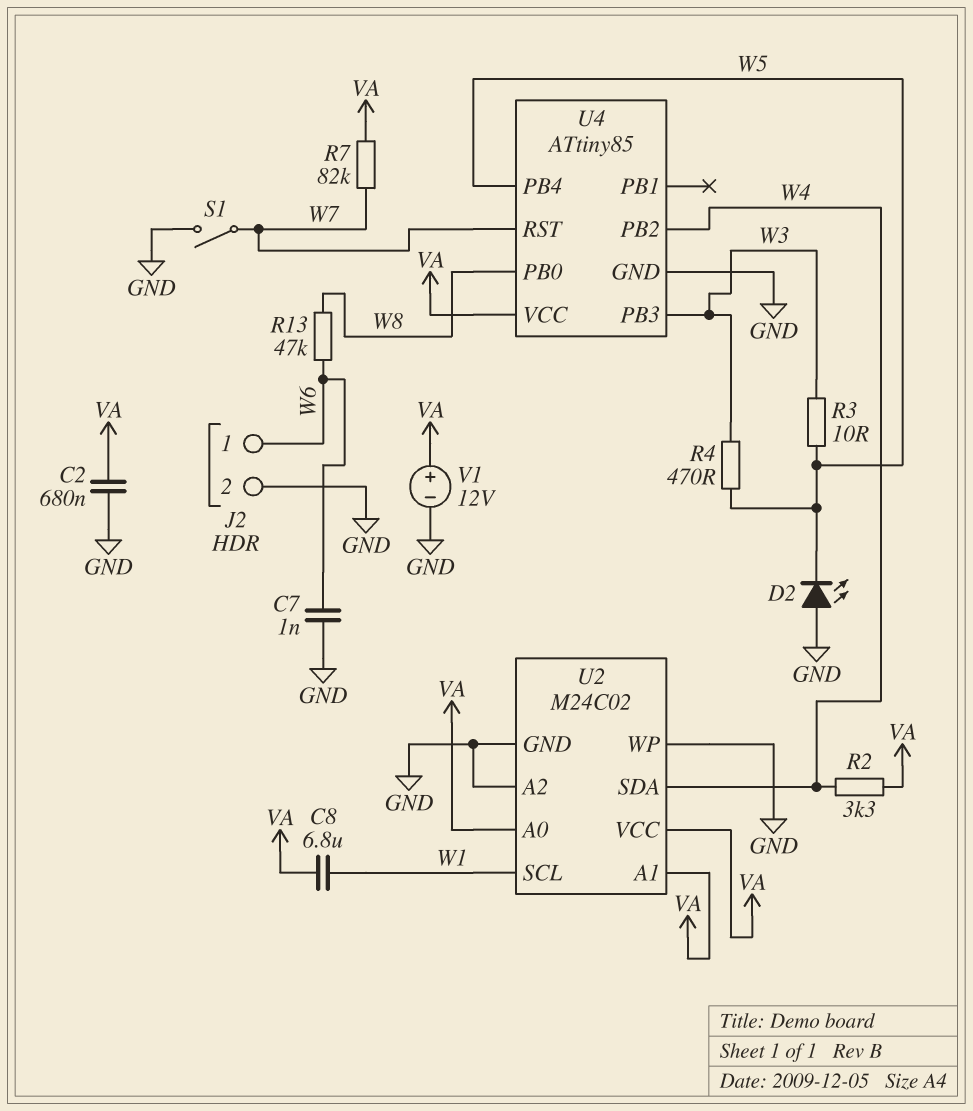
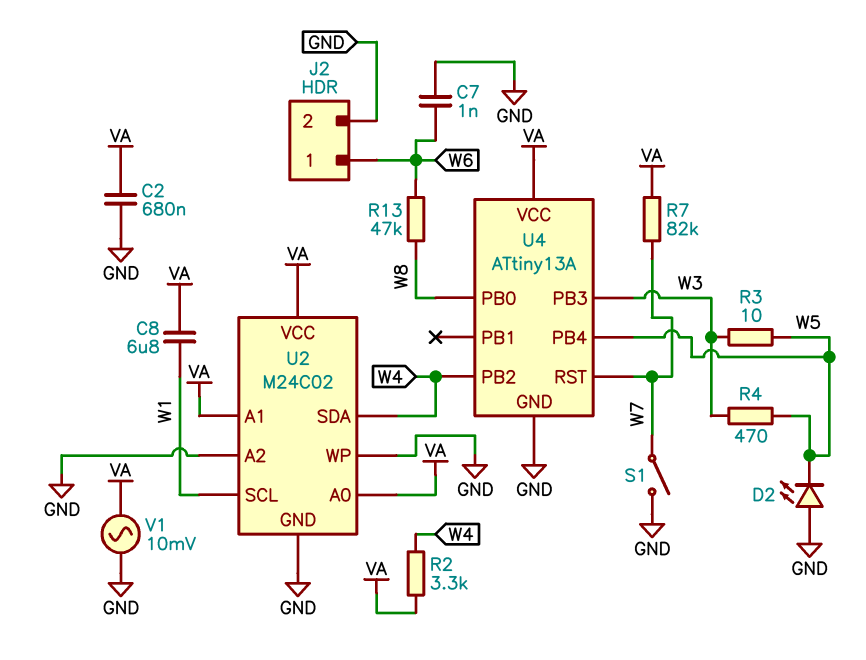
U4: ATtiny85 -> ATtiny13A
V1: 12V (plus VA, minus GND) -> AC 10mV (GND, VA)

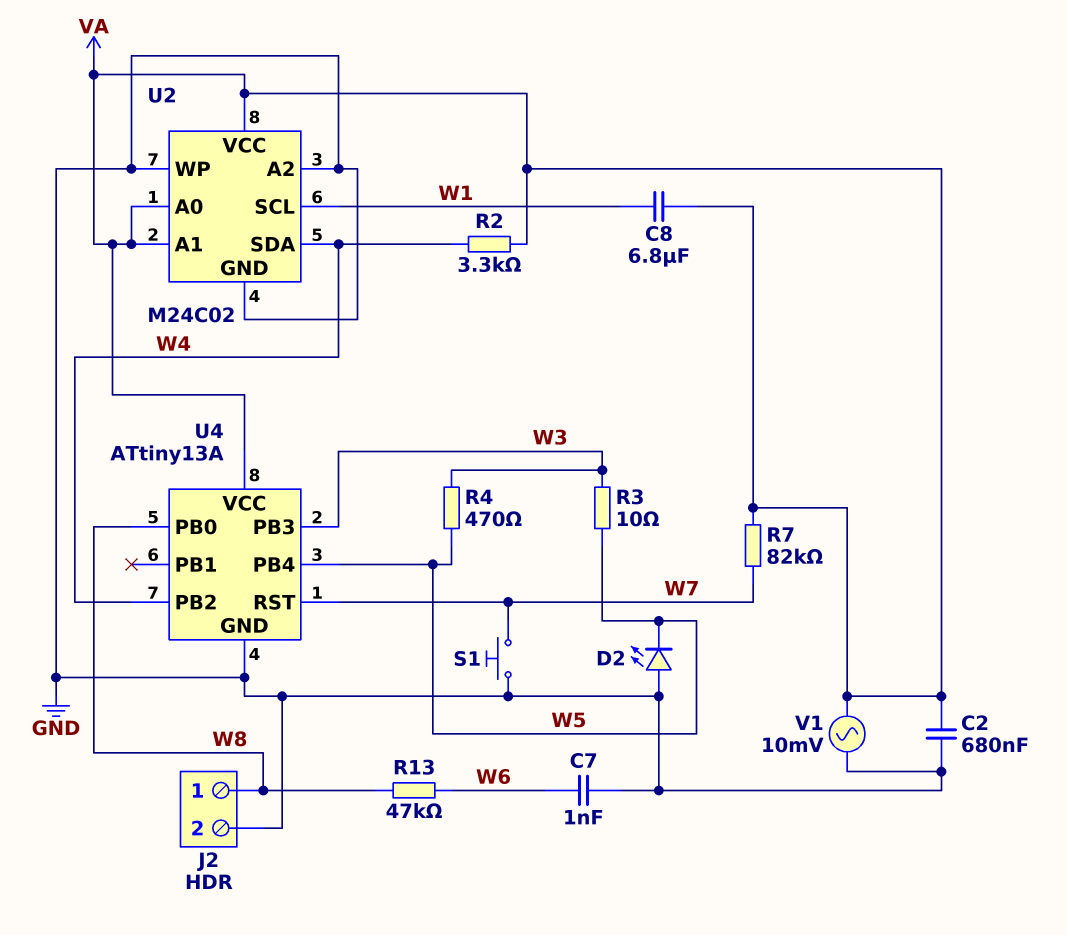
J2 pin 1: W6 -> W8
S1: switch (GND, W7) -> button (GND, W7)

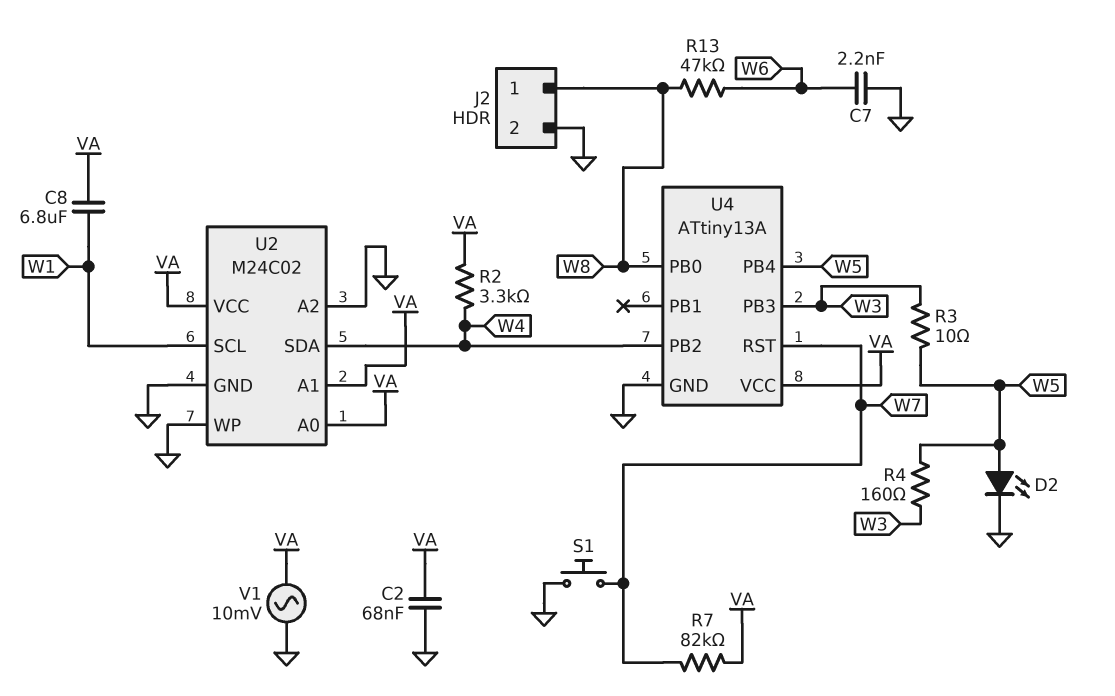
C2: 680nF (GND, VA) -> 68nF (GND, VA)
C7: 1nF (GND, W6) -> 2.2nF (GND, W6)
D2: LED (A GND, K W5) -> LED (A W5, K GND)
R4: 470 (W3, W5) -> 160 (W3, W5)

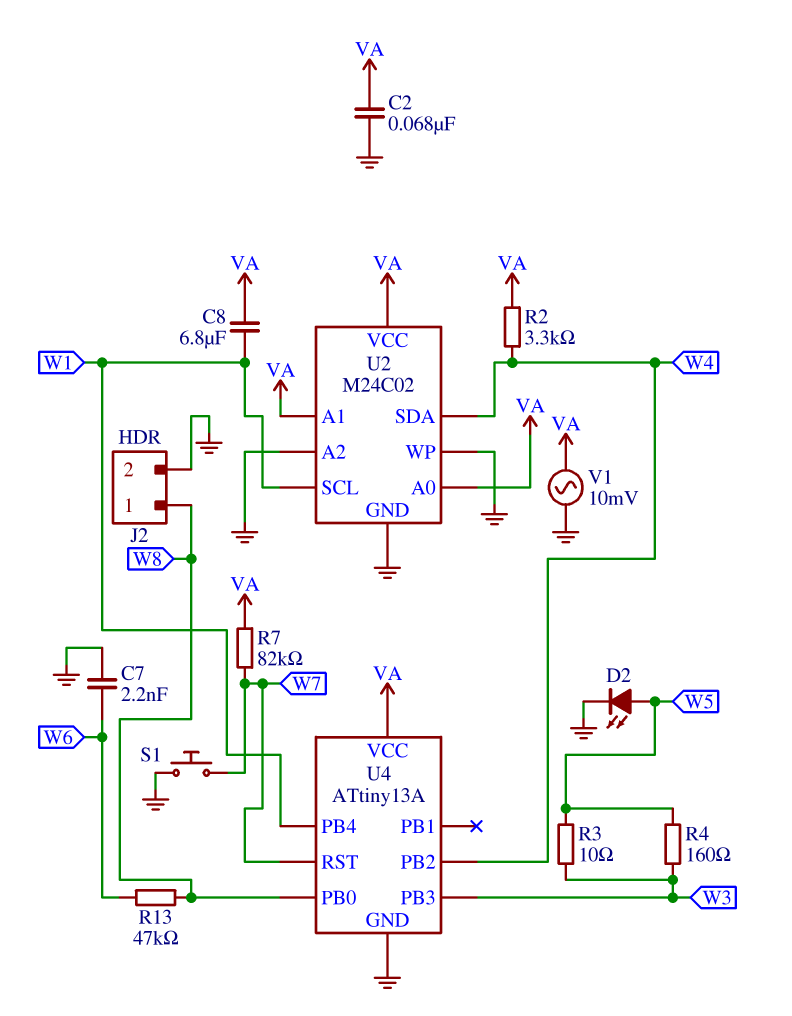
U4 pin PB4: W5 -> W1

